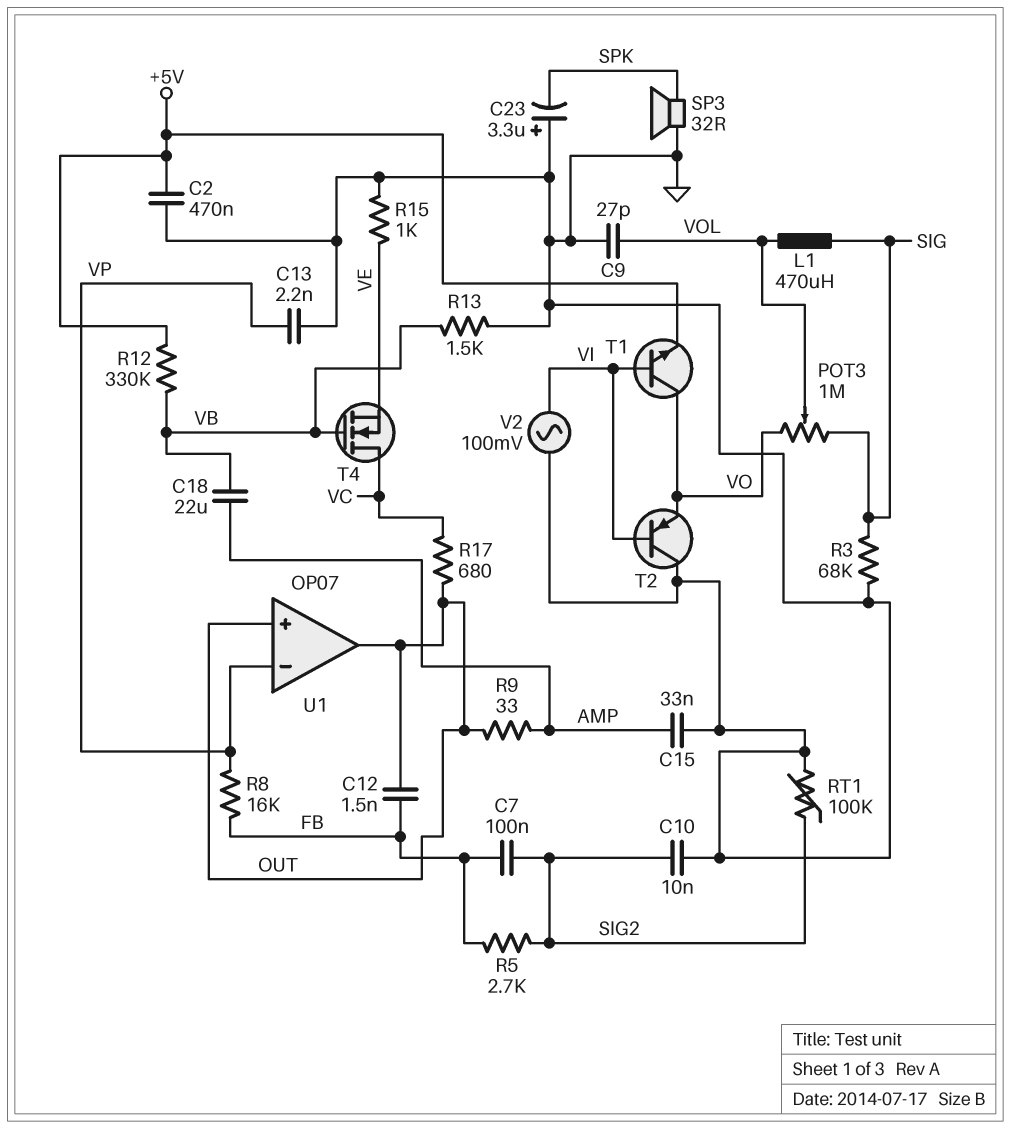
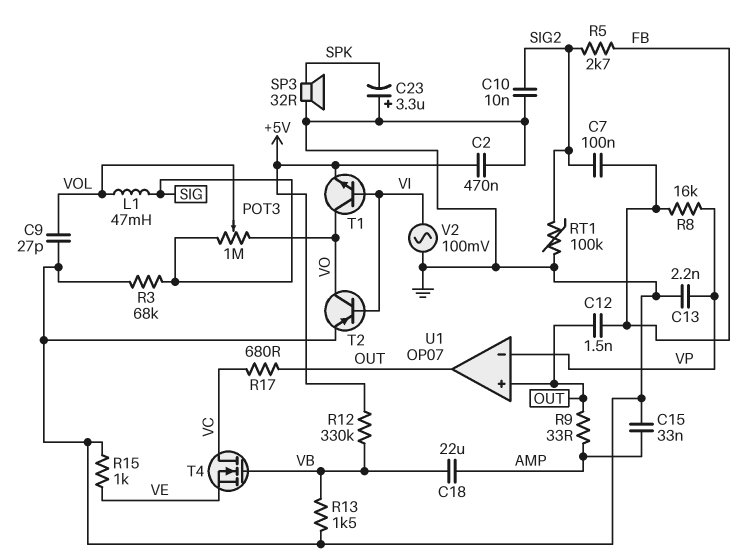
L1: 470uH (SIG, VOL) -> 47mH (SIG, VOL)
T2: PNP (B VI, C GND, E VO) -> PNP (B VI, C VO, E GND)

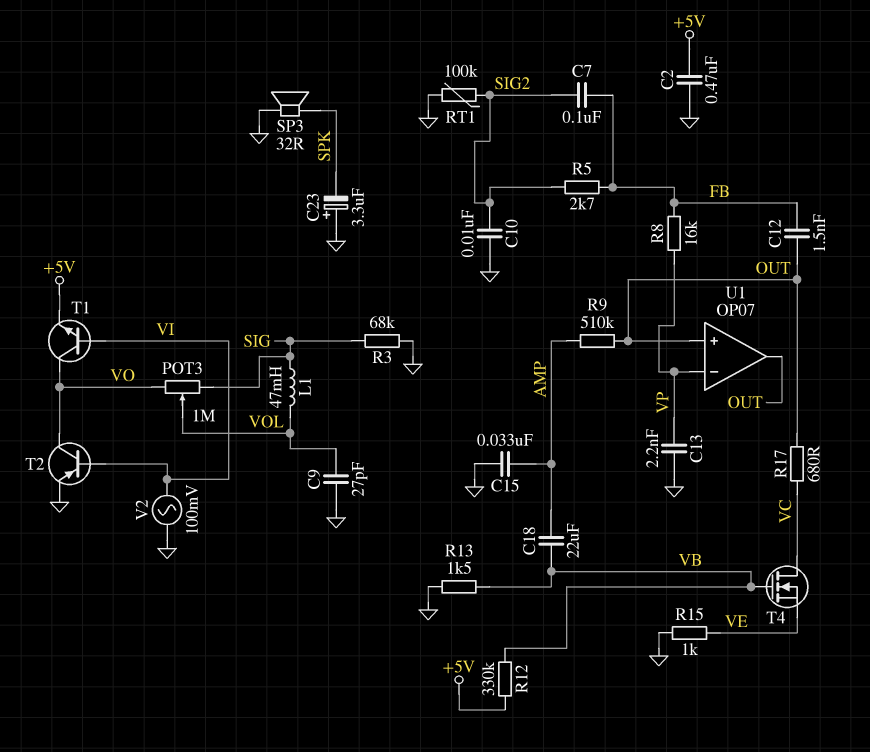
R9: 33 (AMP, OUT) -> 510k (AMP, OUT)

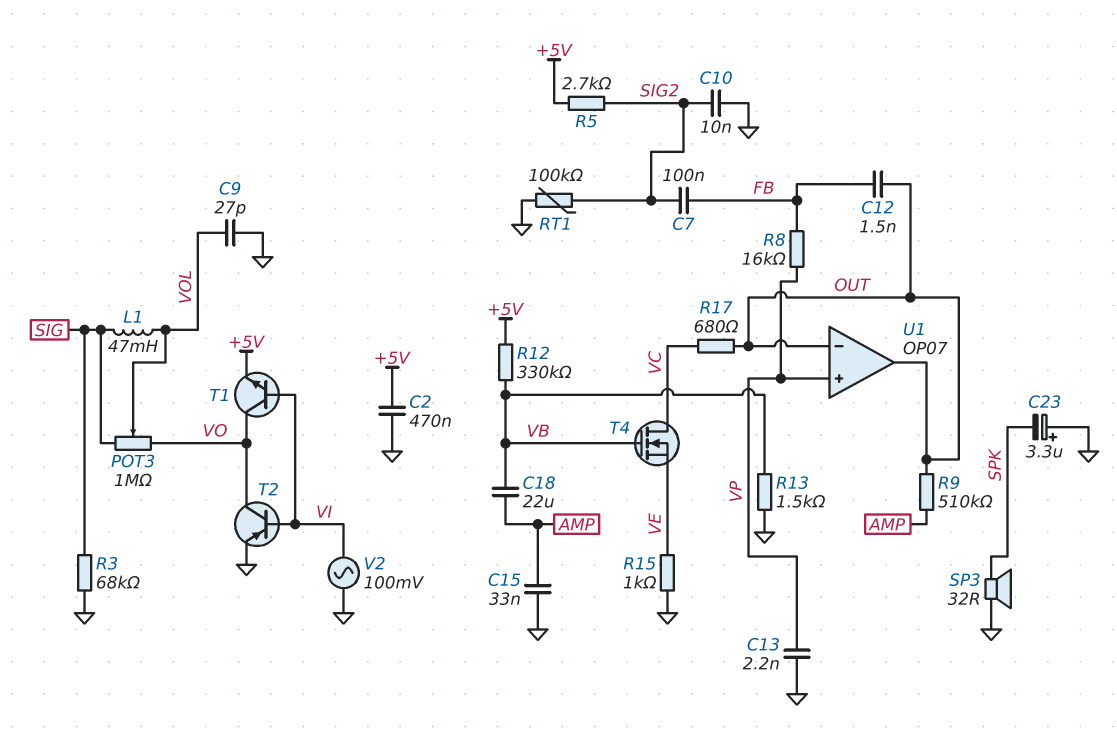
R5: 2.7k (FB, SIG2) -> 2.7k (+5V, SIG2)
U1 pin in+: OUT -> VP
U1 pin in-: VP -> OUT

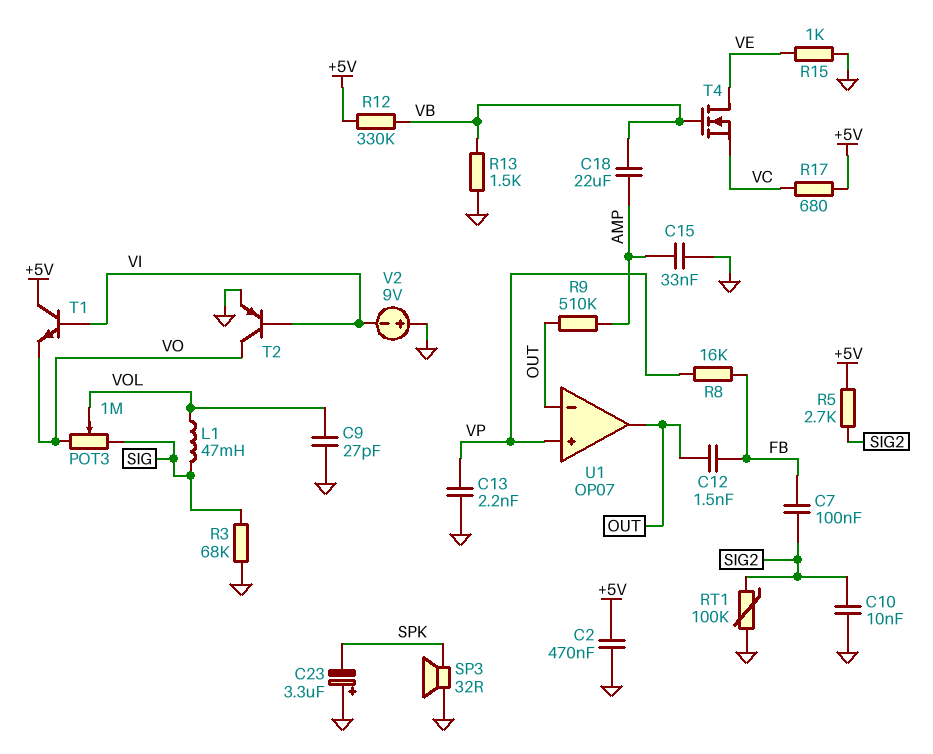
R17: 680 (OUT, VC) -> 680 (+5V, VC)
T1: NPN (B VI, C VO, E +5V) -> NPN (B VI, C +5V, E VO)
T4: NMOS (G VB, D VC, S VE) -> NMOS (G VB, D VE, S VC)
V2: AC 100mV (GND, VI) -> 9V (plus GND, minus VI)

